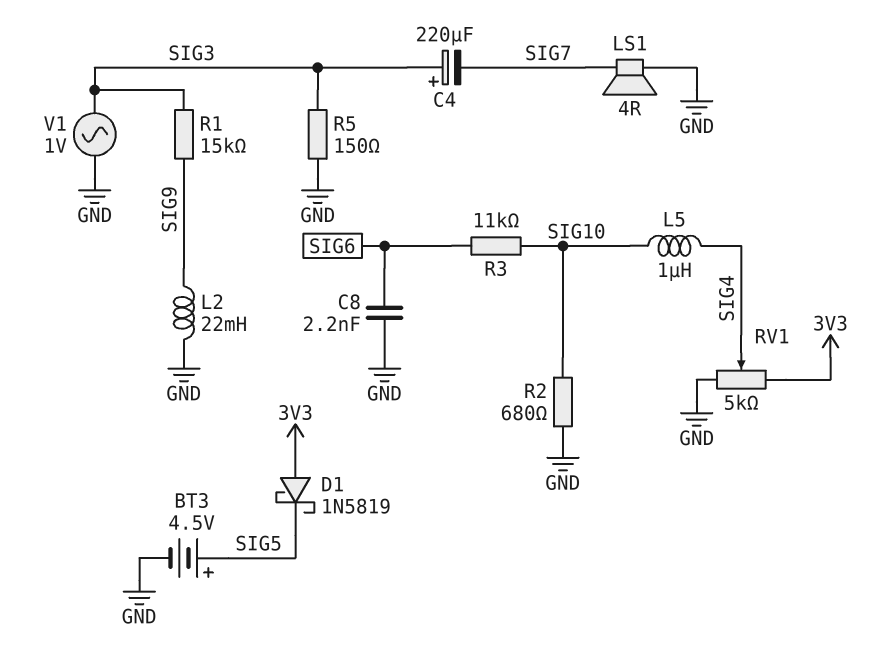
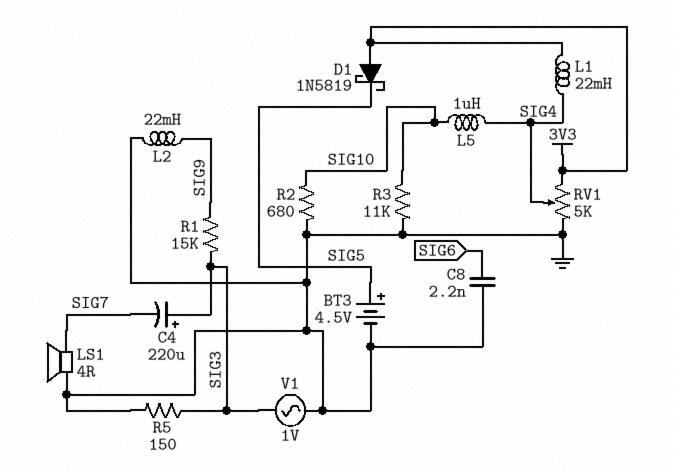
L1: none -> 22mH (3V3, SIG4)
R3: 11k (SIG6, SIG10) -> 11k (GND, SIG10)

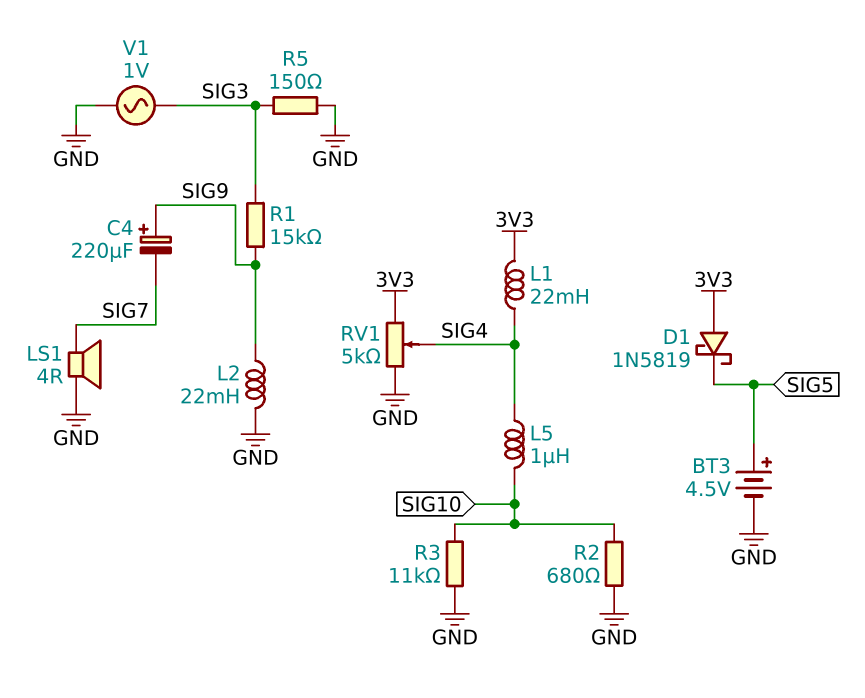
C4: 220uF (plus SIG3, minus SIG7) -> 220uF (plus SIG9, minus SIG7)
C8: 2.2nF (GND, SIG6) -> none

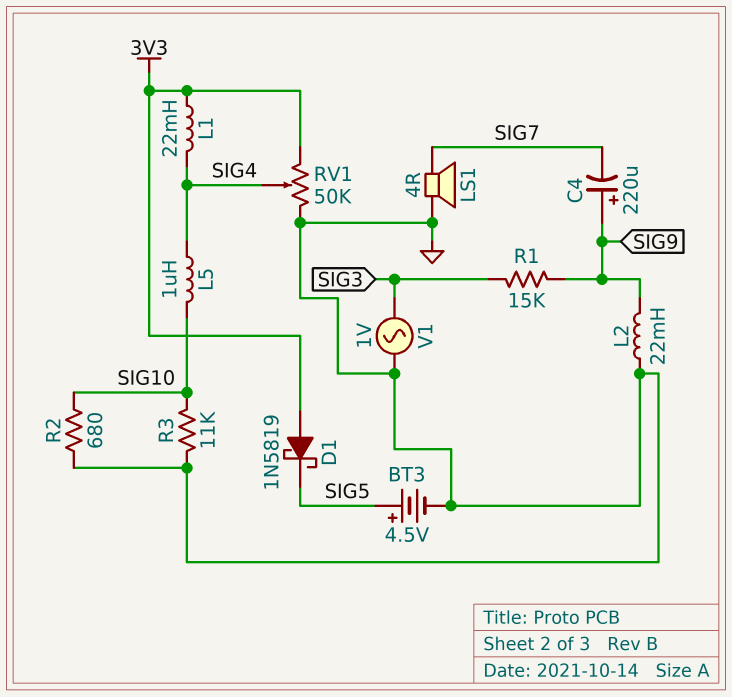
R5: 150 (GND, SIG3) -> none
RV1: 5k (3V3, GND, wiper SIG4) -> 50k (3V3, GND, wiper SIG4)

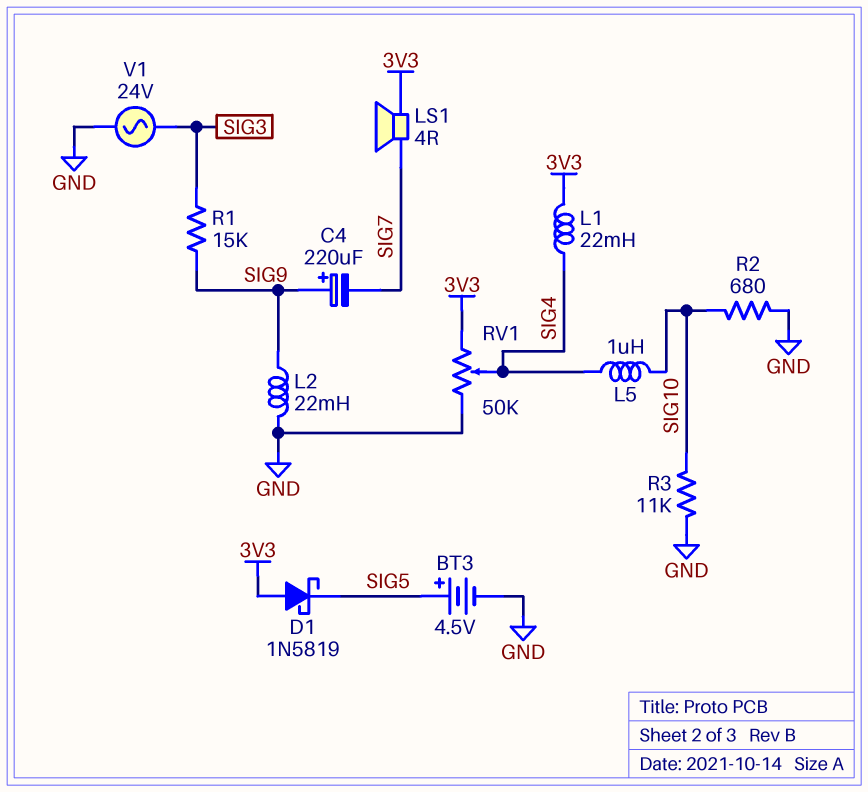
LS1: speaker 4R (GND, SIG7) -> speaker 4R (3V3, SIG7)
V1: AC 1V (GND, SIG3) -> AC 24V (GND, SIG3)

